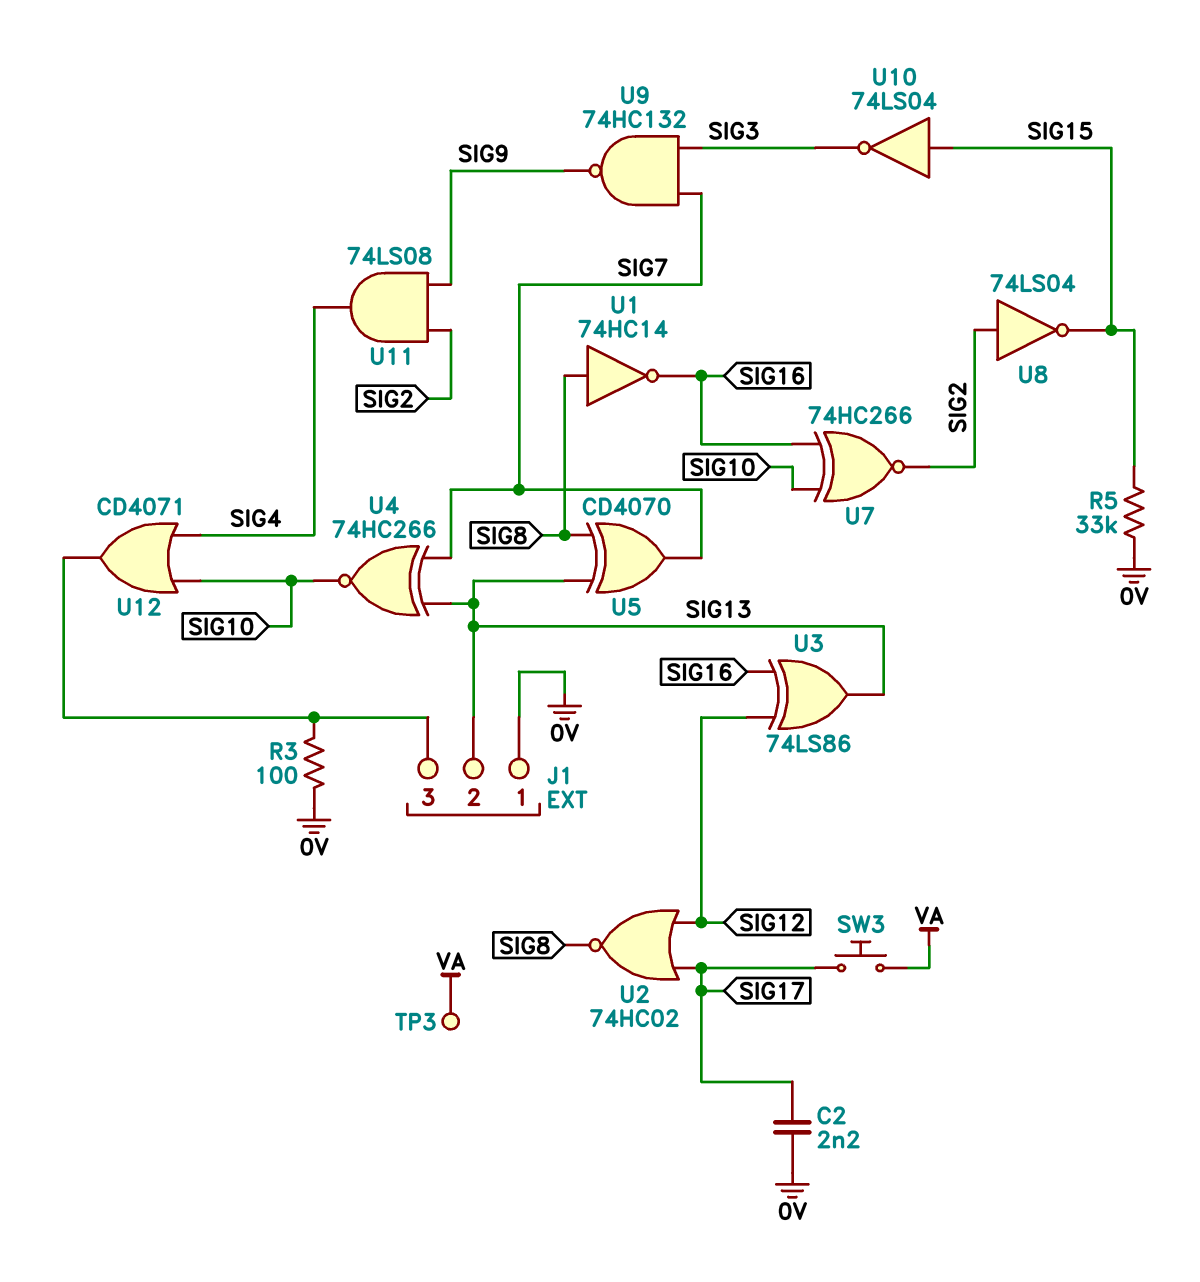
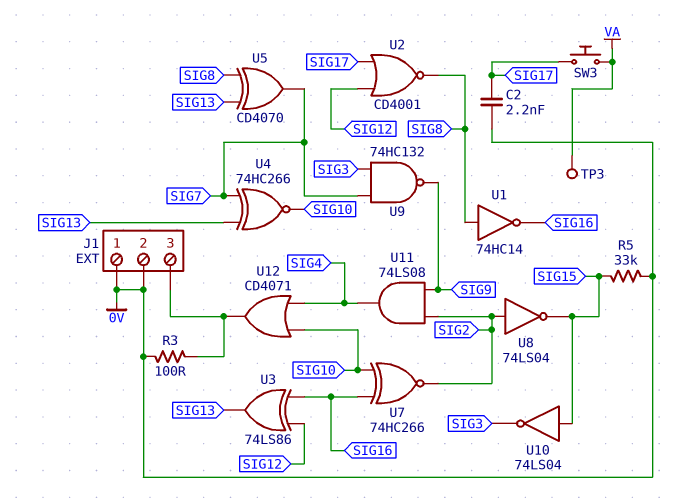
J1 pin 2: SIG13 -> 0V
U2: NOR 74HC02 (in SIG12, in SIG17, out SIG8) -> NOR CD4001 (in SIG12, in SIG17, out SIG8)

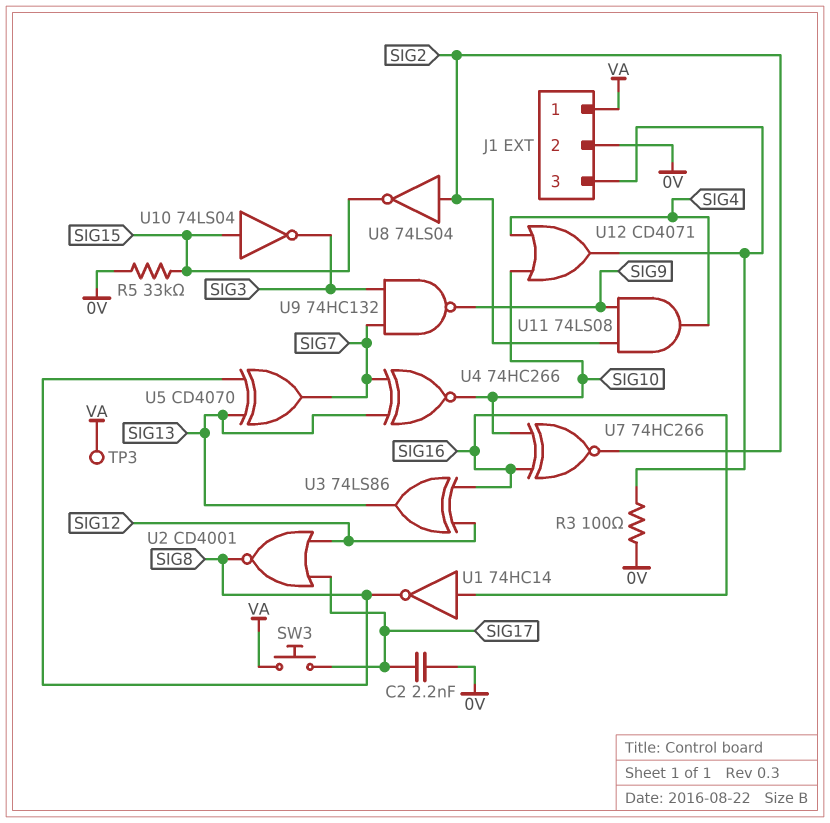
J1 pin 1: 0V -> VA
U1: NOT 74HC14 (in SIG8, out SIG16) -> NOT 74HC14 (in SIG16, out SIG8)

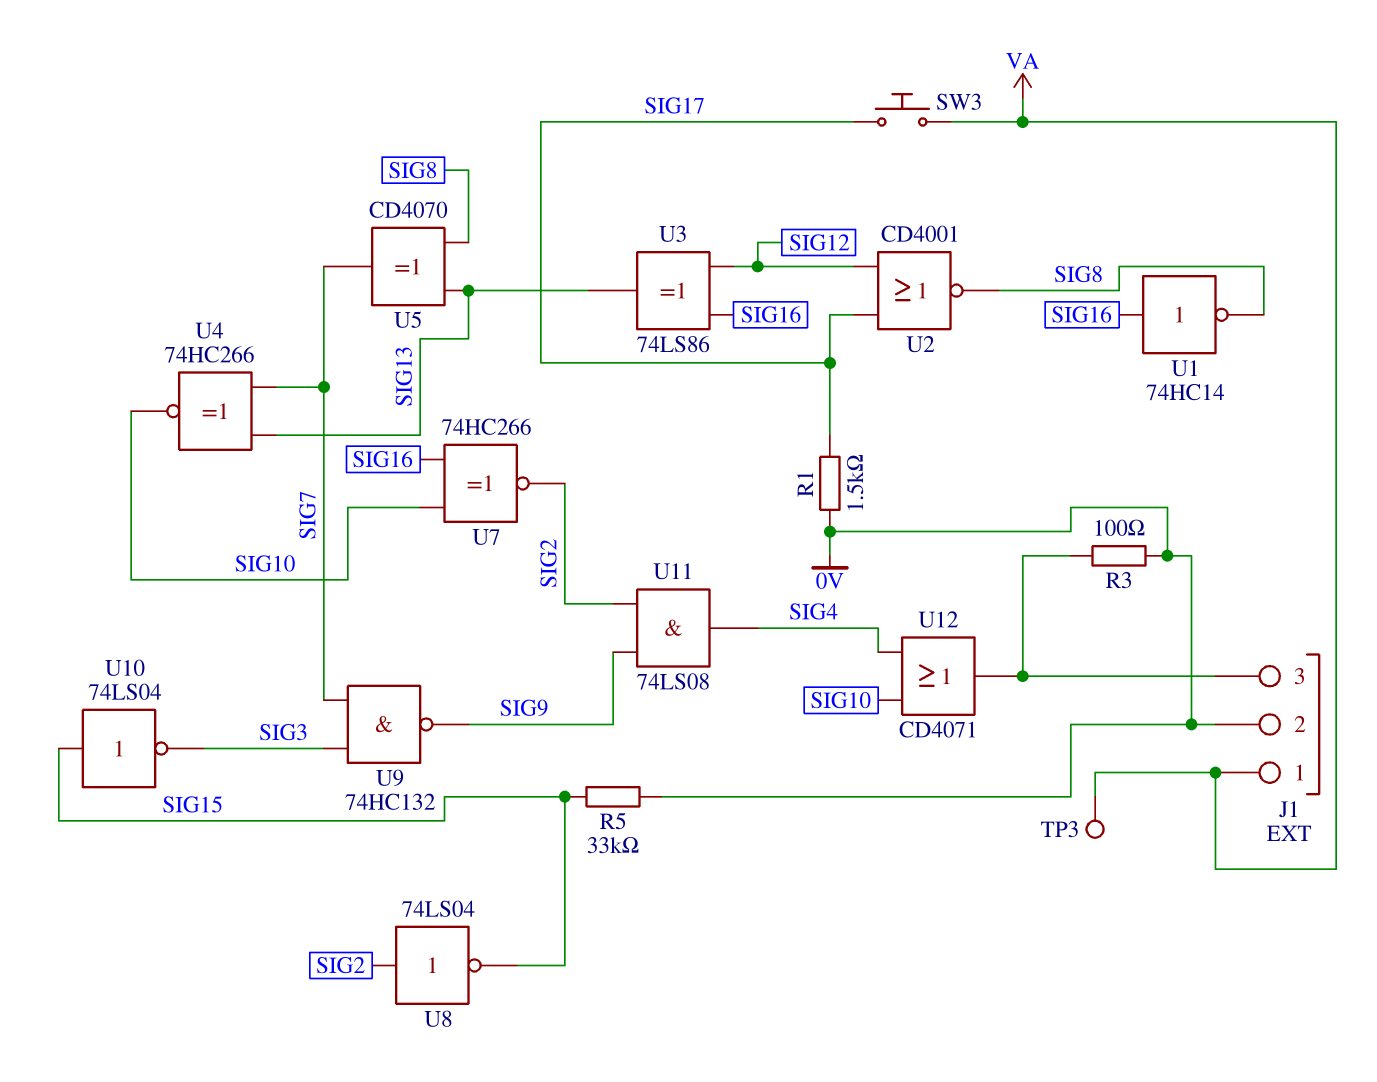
C2: 2.2nF (0V, SIG17) -> none
R1: none -> 1.5k (0V, SIG17)

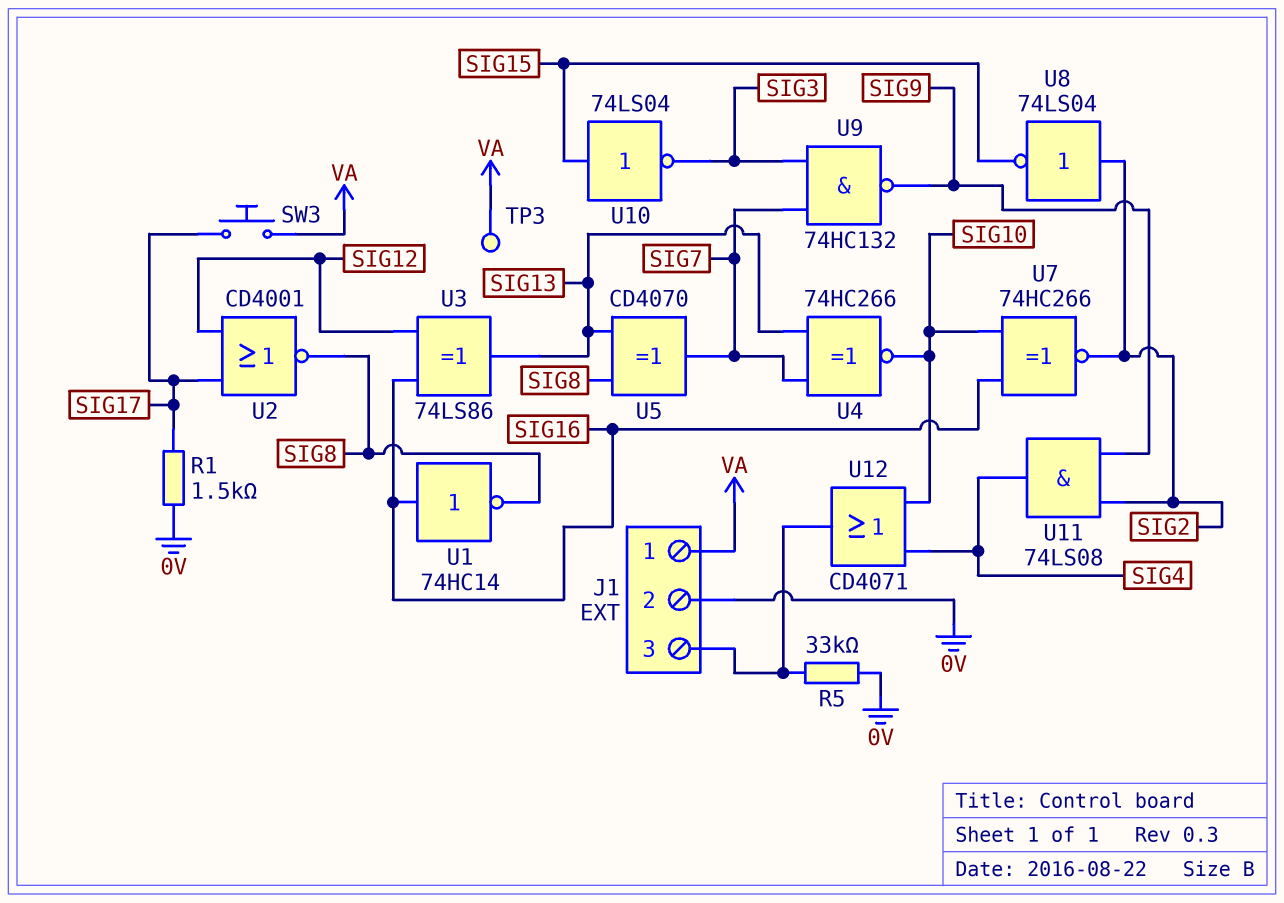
R3: 100 (0V, J1/3) -> none
R5: 33k (0V, SIG15) -> 33k (0V, J1/3)

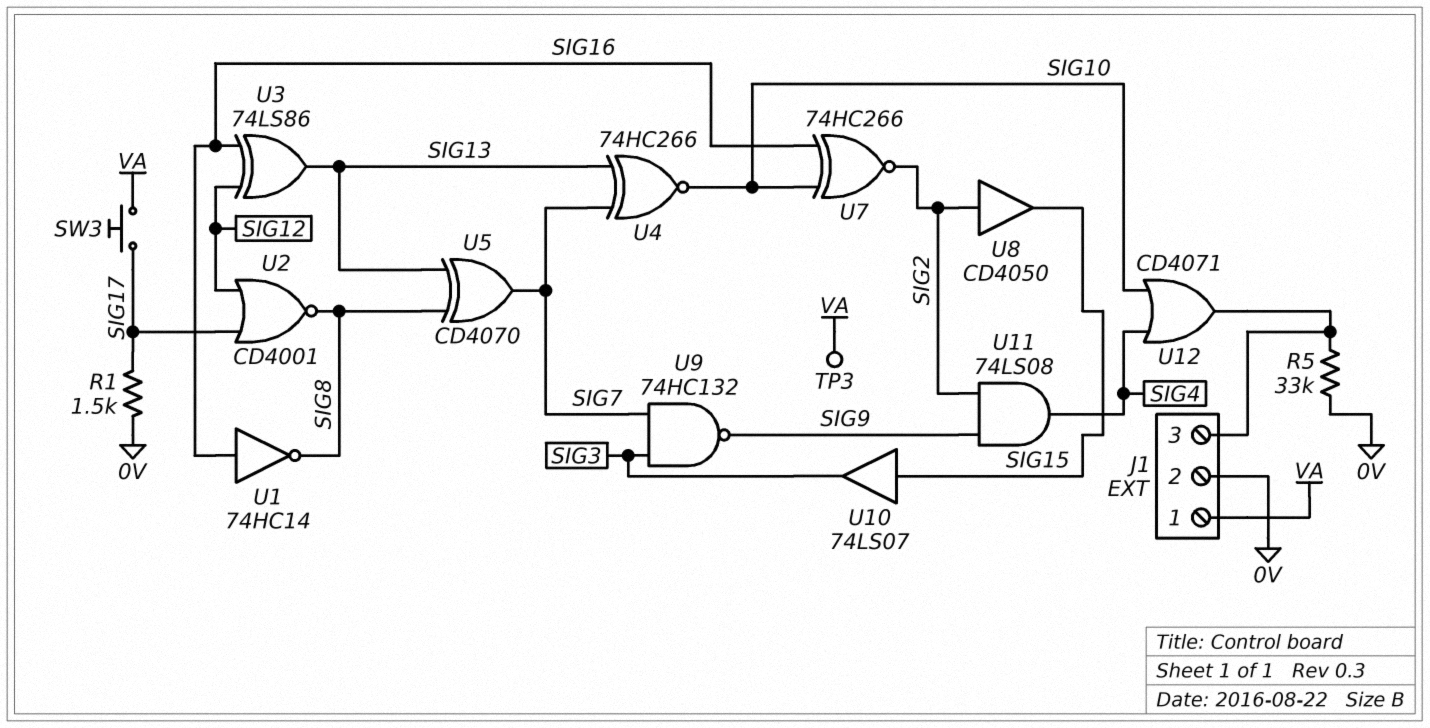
U8: NOT 74LS04 (in SIG2, out SIG15) -> buffer CD4050 (in SIG2, out SIG15)
U10: NOT 74LS04 (in SIG15, out SIG3) -> buffer 74LS07 (in SIG15, out SIG3)

